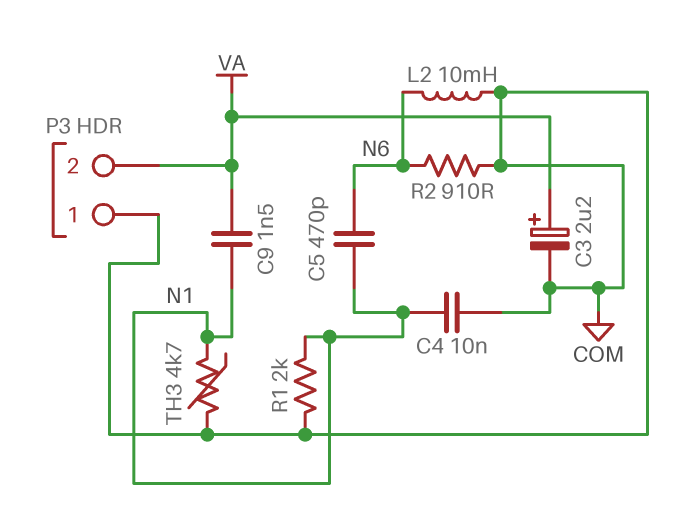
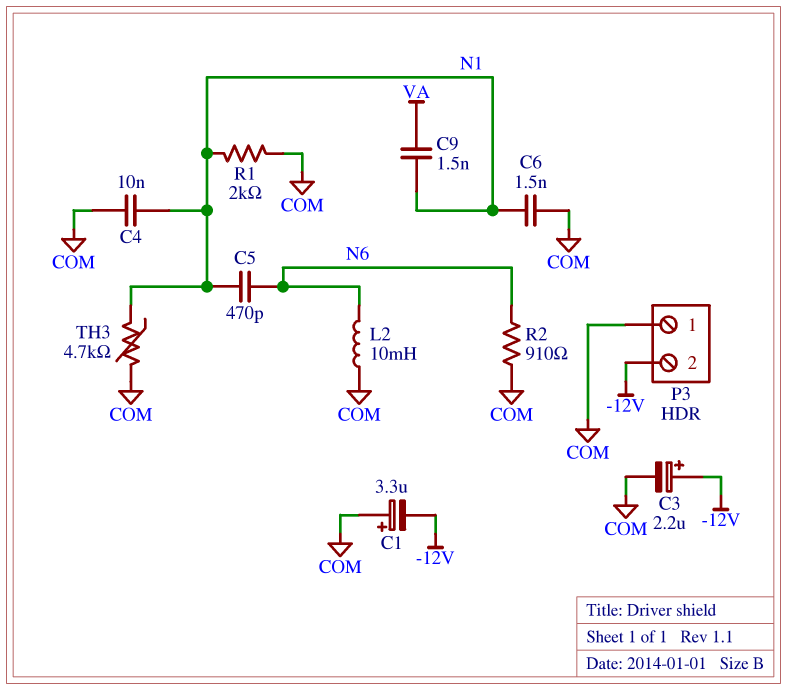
C1: none -> 3.3uF (plus COM, minus -12V)
C3: 2.2uF (plus VA, minus COM) -> 2.2uF (plus -12V, minus COM)
C6: none -> 1.5nF (COM, N1)
P3 pin 2: VA -> -12V

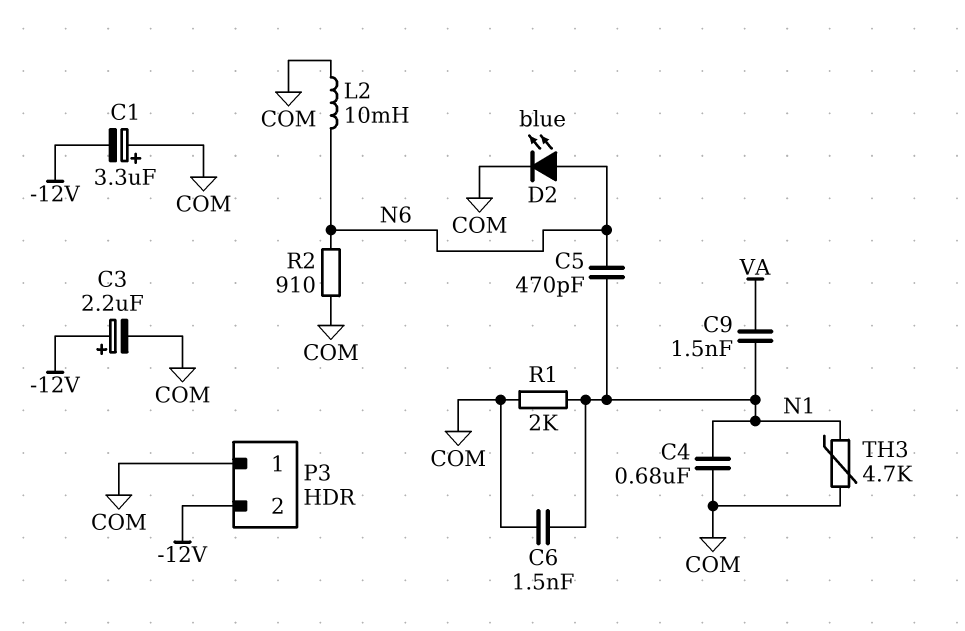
C4: 10nF (COM, N1) -> 680nF (COM, N1)
D2: none -> LED blue (A N6, K COM)

